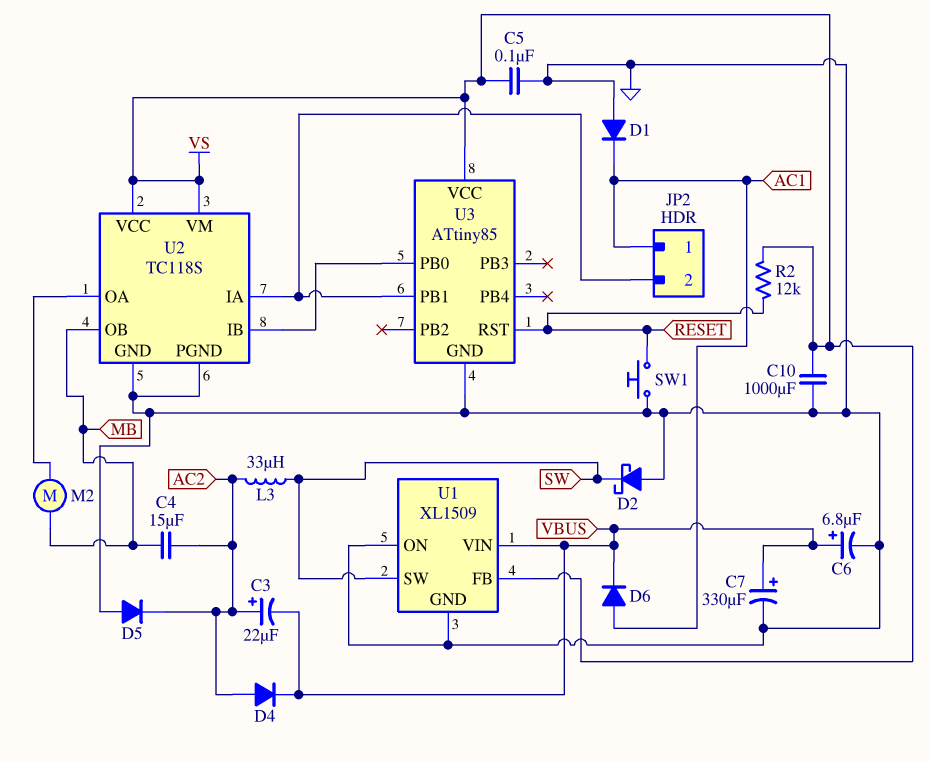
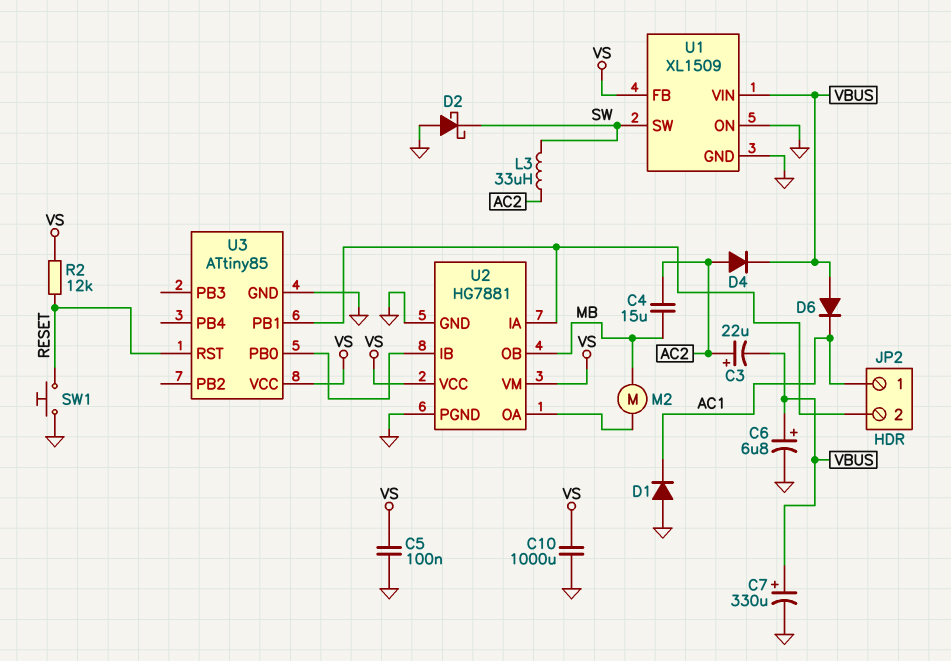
D5: diode (A GND, K AC2) -> none
D6: diode (A AC1, K VBUS) -> diode (A VBUS, K AC1)
U2: TC118S -> HG7881

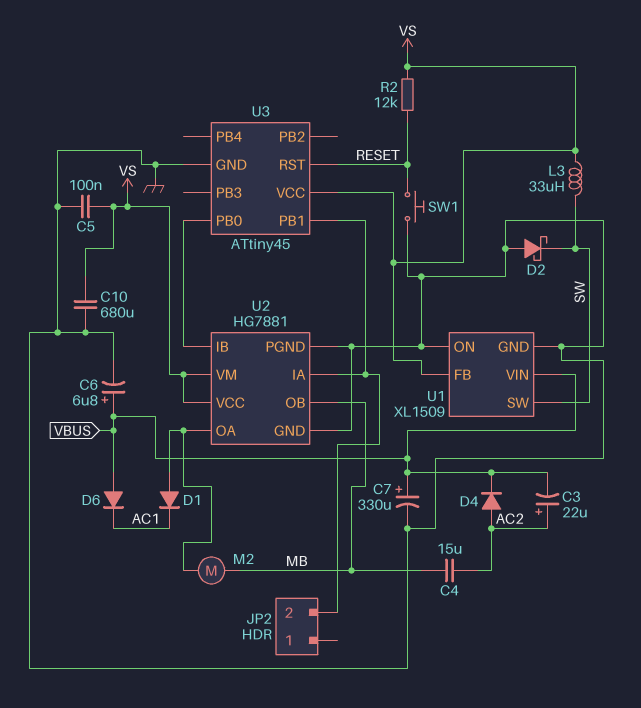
C10: 1000uF (GND, VS) -> 680uF (GND, VS)
D1: diode (A GND, K AC1) -> diode (A U2/OA, K AC1)
JP2 pin 1: AC1 -> none
L3: 33uH (AC2, SW) -> 33uH (SW, VS)
U3: ATtiny85 -> ATtiny45

